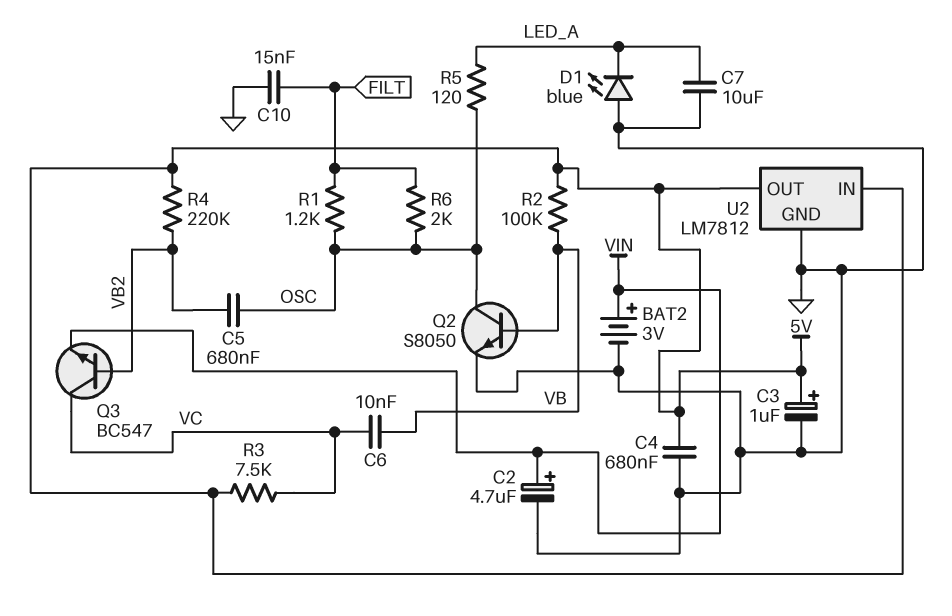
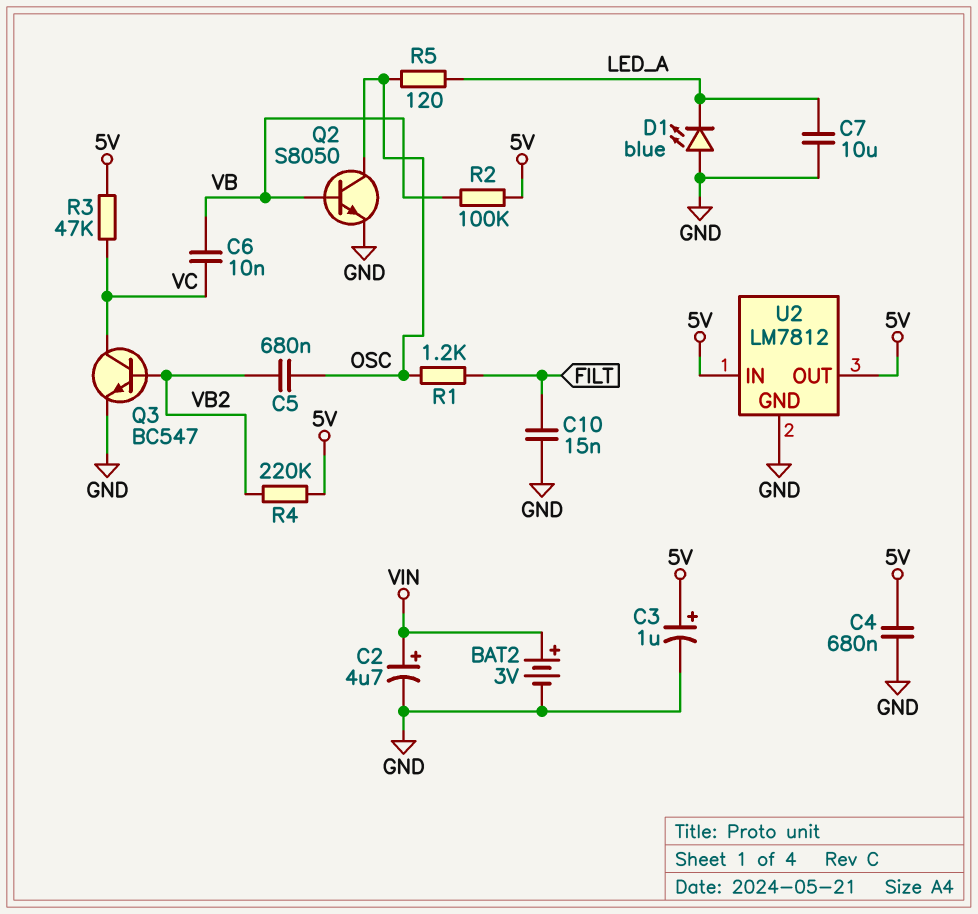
Q3: NPN BC547 (B VB2, C VC, E VIN) -> NPN BC547 (B VB2, C VC, E GND)
R3: 7.5k (5V, VC) -> 47k (5V, VC)
R6: 2k (FILT, OSC) -> none

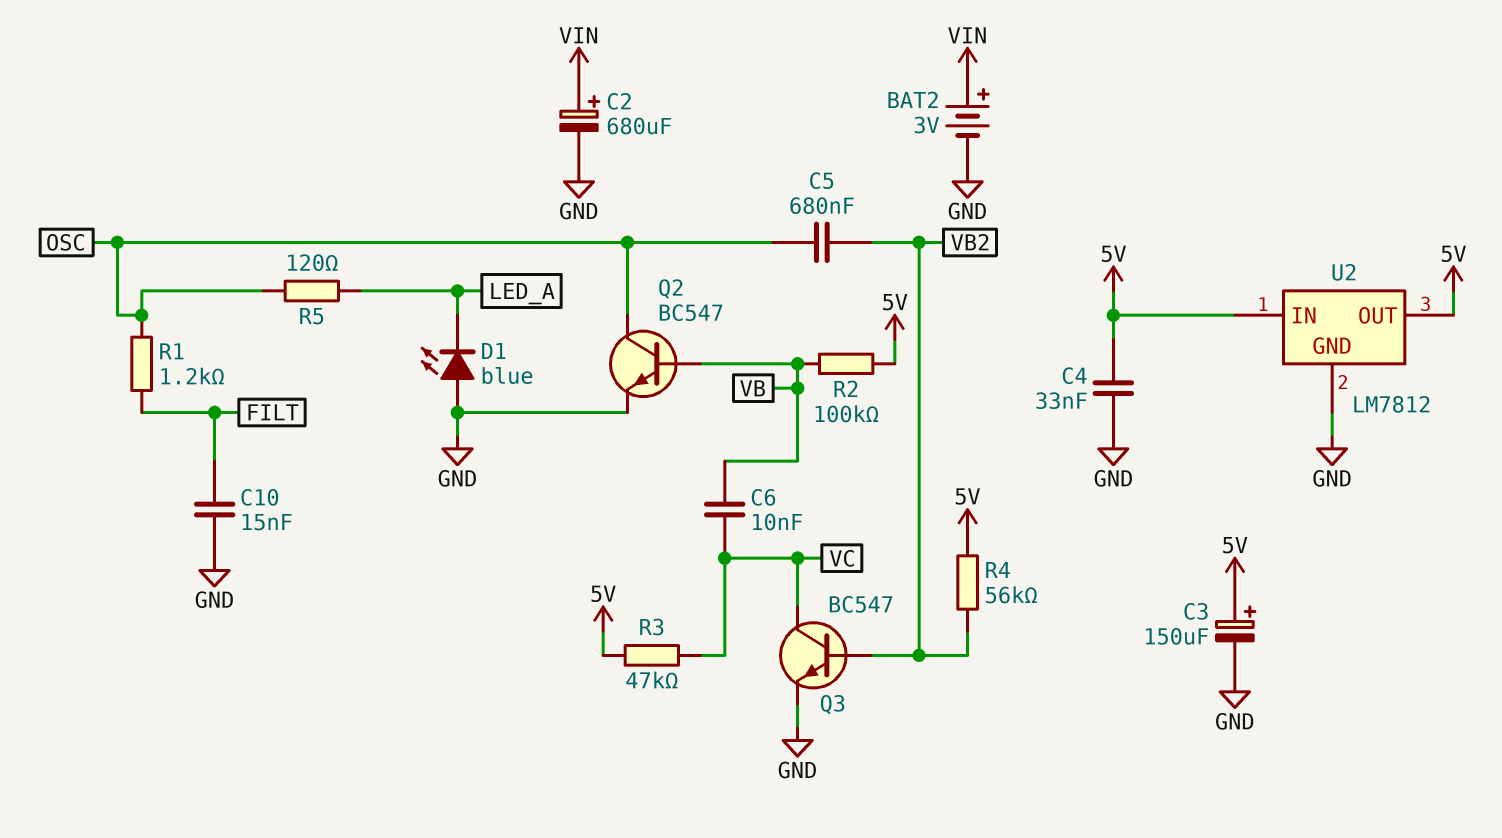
C2: 4.7uF (plus VIN, minus GND) -> 680uF (plus VIN, minus GND)
C3: 1uF (plus 5V, minus GND) -> 150uF (plus 5V, minus GND)
C4: 680nF (5V, GND) -> 33nF (5V, GND)
C7: 10uF (GND, LED_A) -> none
Q2: NPN S8050 (B VB, C OSC, E GND) -> NPN BC547 (B VB, C OSC, E GND)
R4: 220k (5V, VB2) -> 56k (5V, VB2)

